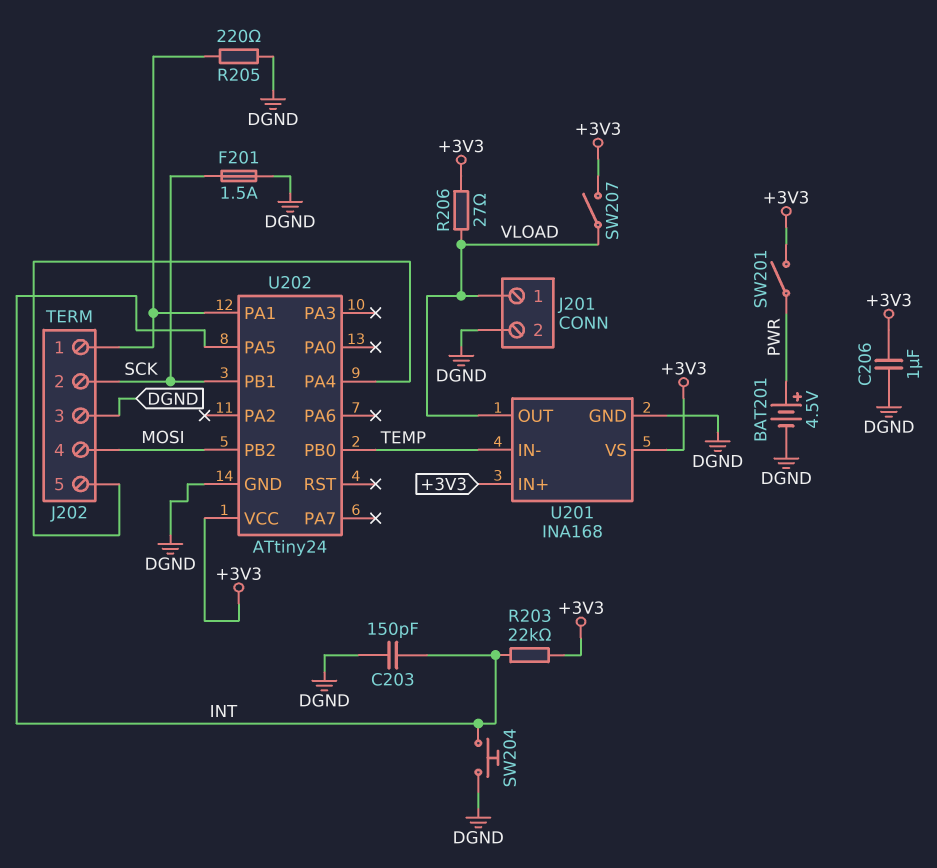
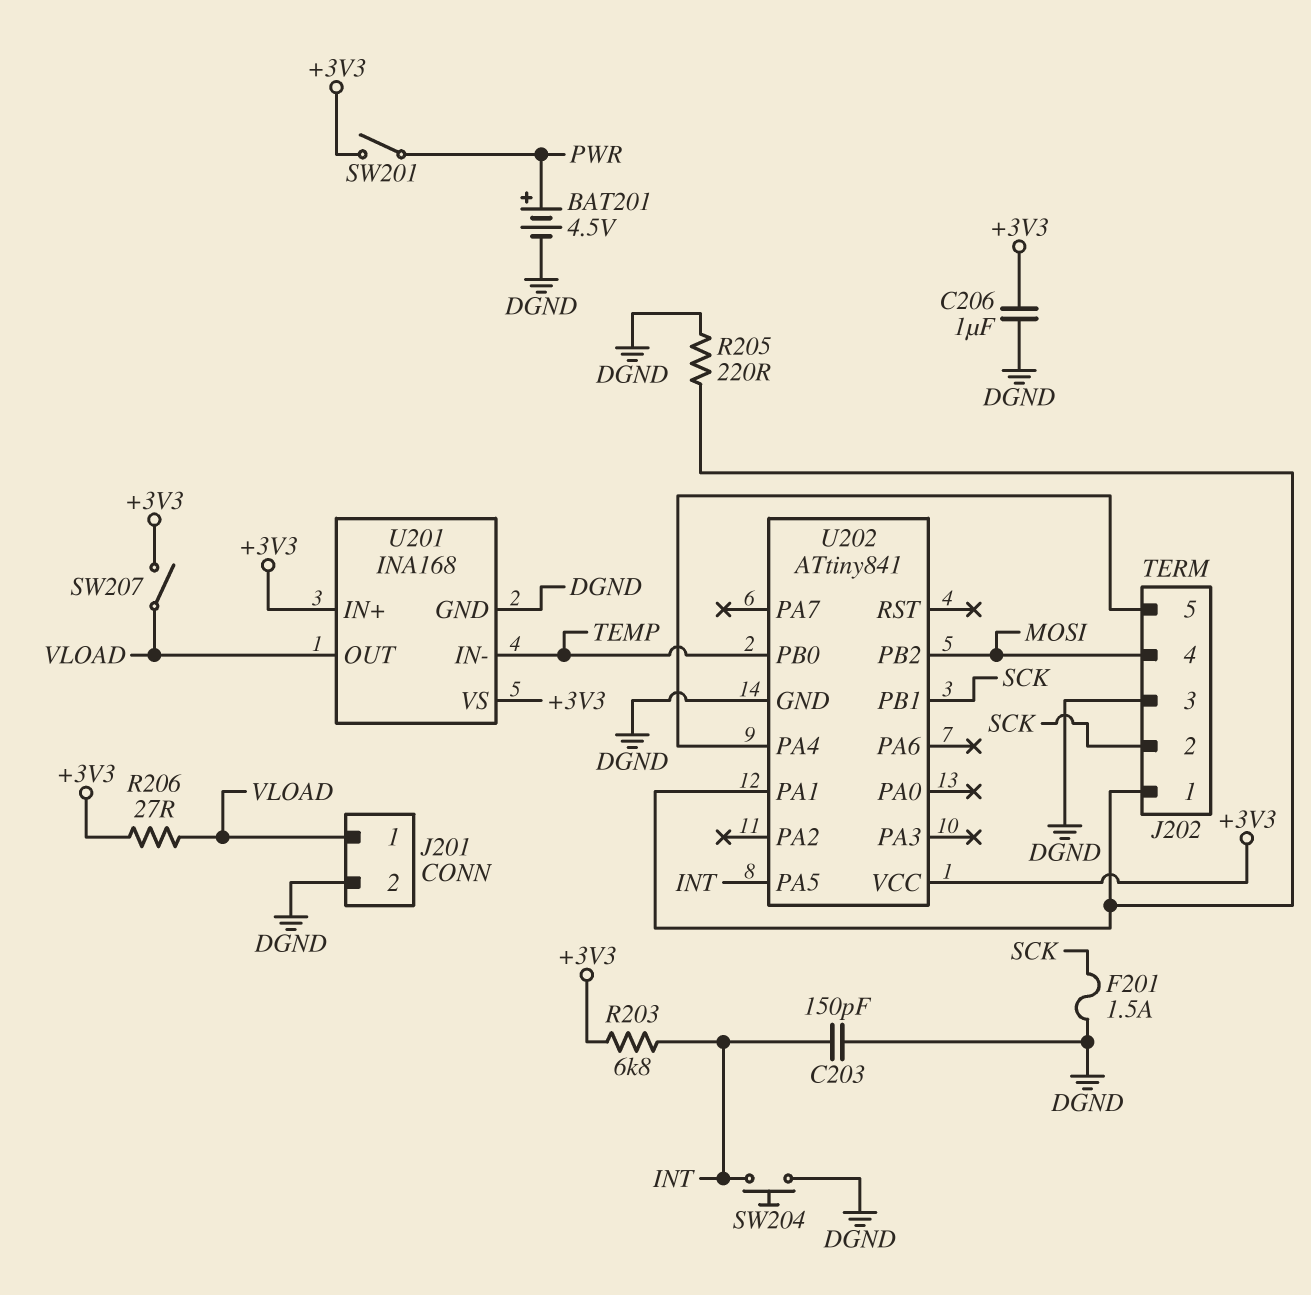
R203: 22k (+3V3, INT) -> 6.8k (+3V3, INT)
U202: ATtiny24 -> ATtiny841

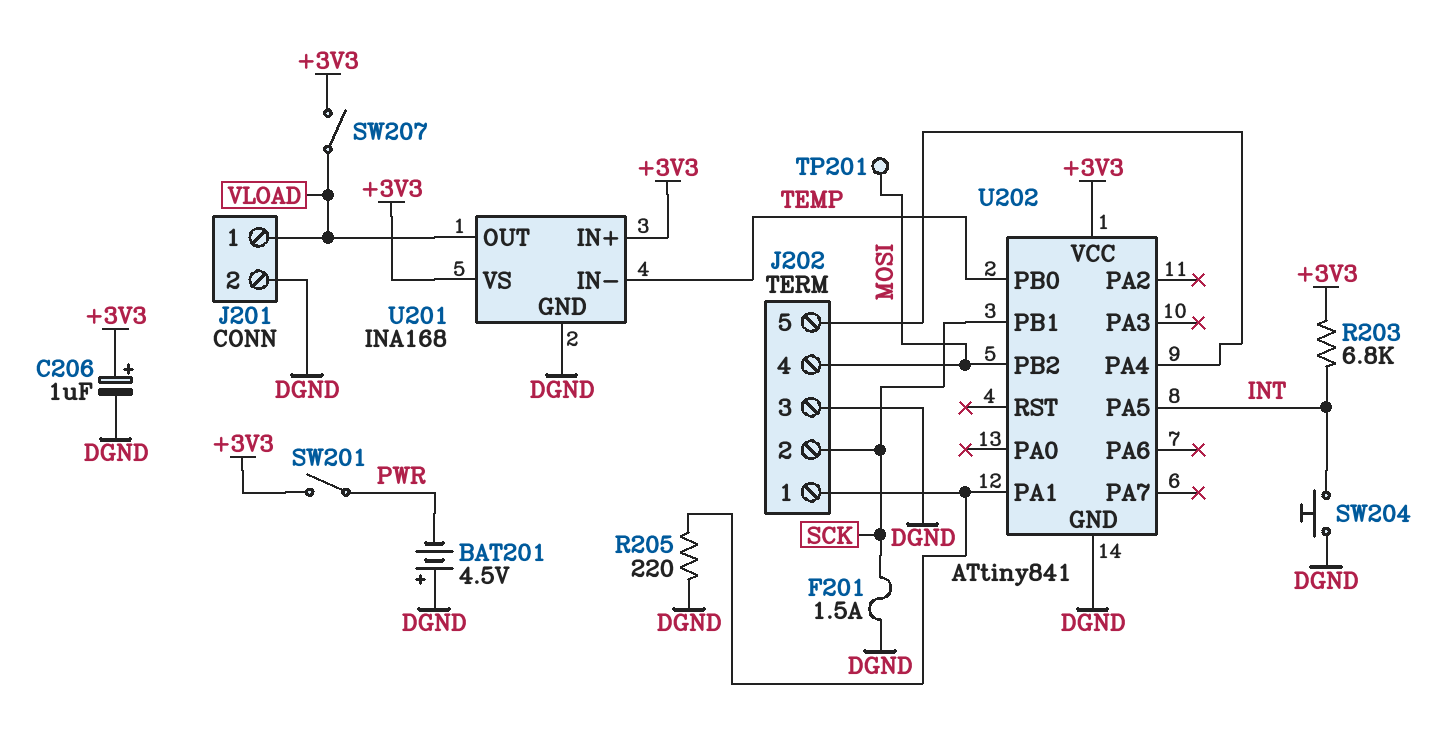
BAT201: 4.5V (plus PWR, minus DGND) -> 4.5V (plus DGND, minus PWR)
C203: 150pF (DGND, INT) -> none
C206: 1uF (+3V3, DGND) -> 1uF (plus +3V3, minus DGND)
R206: 27 (+3V3, VLOAD) -> none
TP201: none -> test point (MOSI)

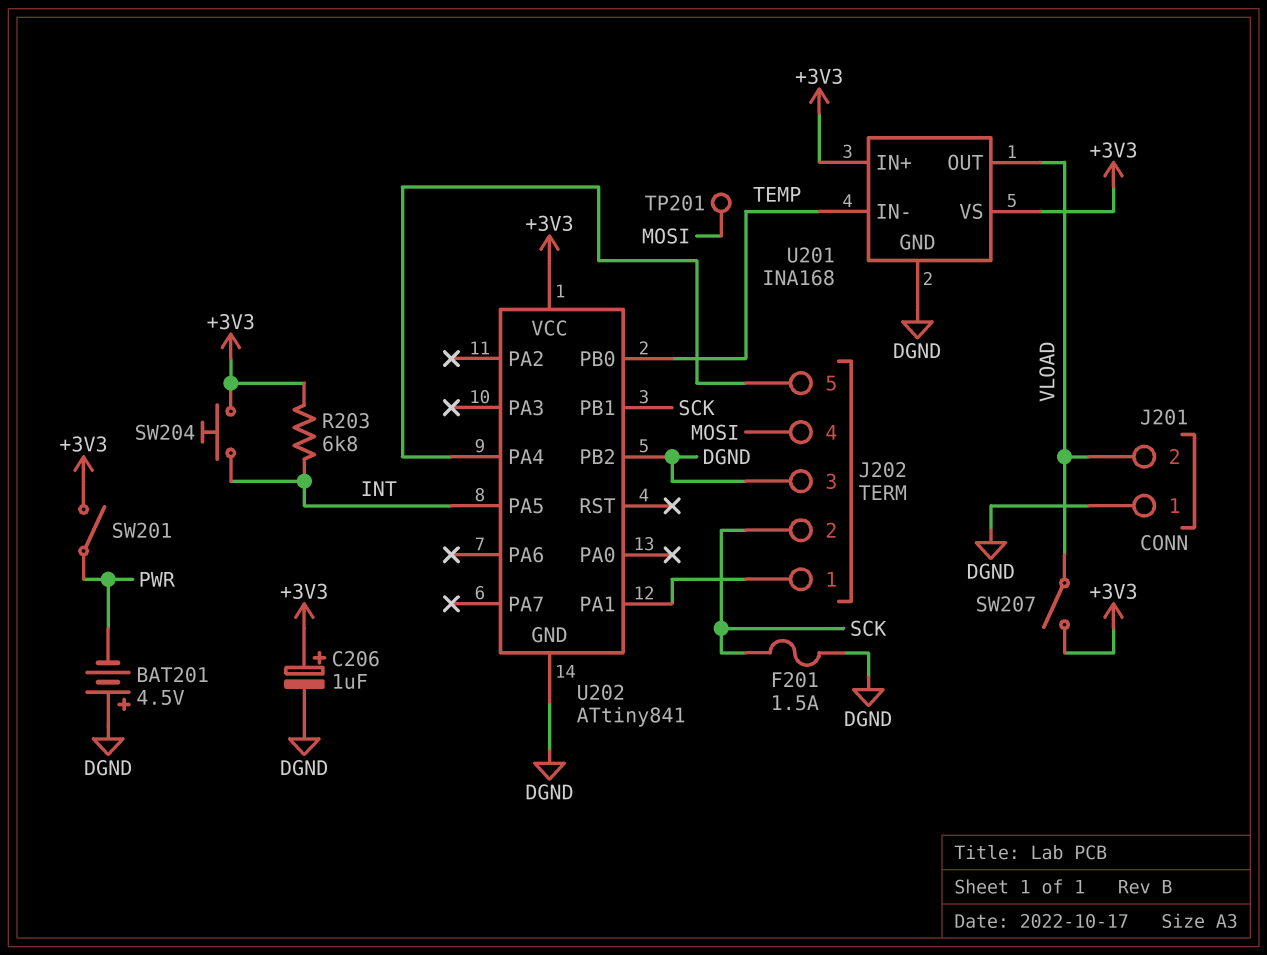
J201 pin 1: VLOAD -> DGND
J201 pin 2: DGND -> VLOAD
R205: 220 (DGND, J202/1) -> none
SW204: button (DGND, INT) -> button (+3V3, INT)
U202 pin PB2: MOSI -> DGND

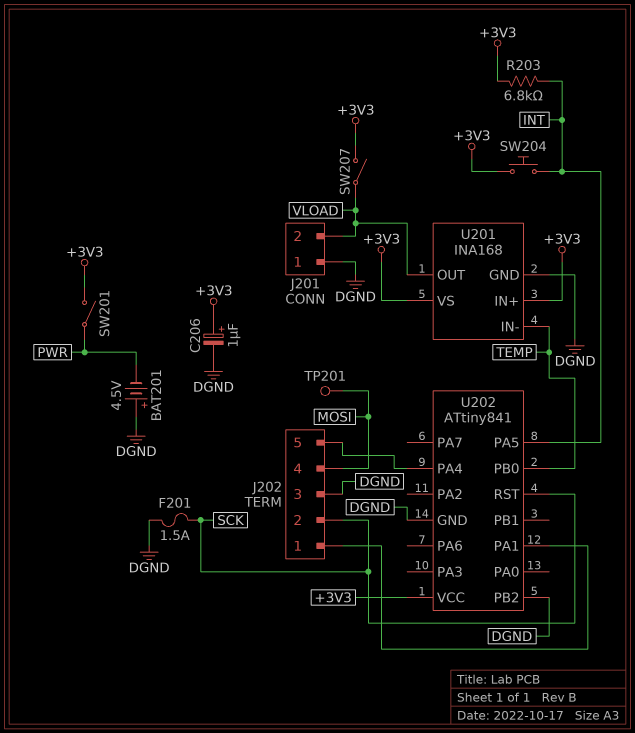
U202 pin PB1: SCK -> none
U202 pin RST: none -> SCK

